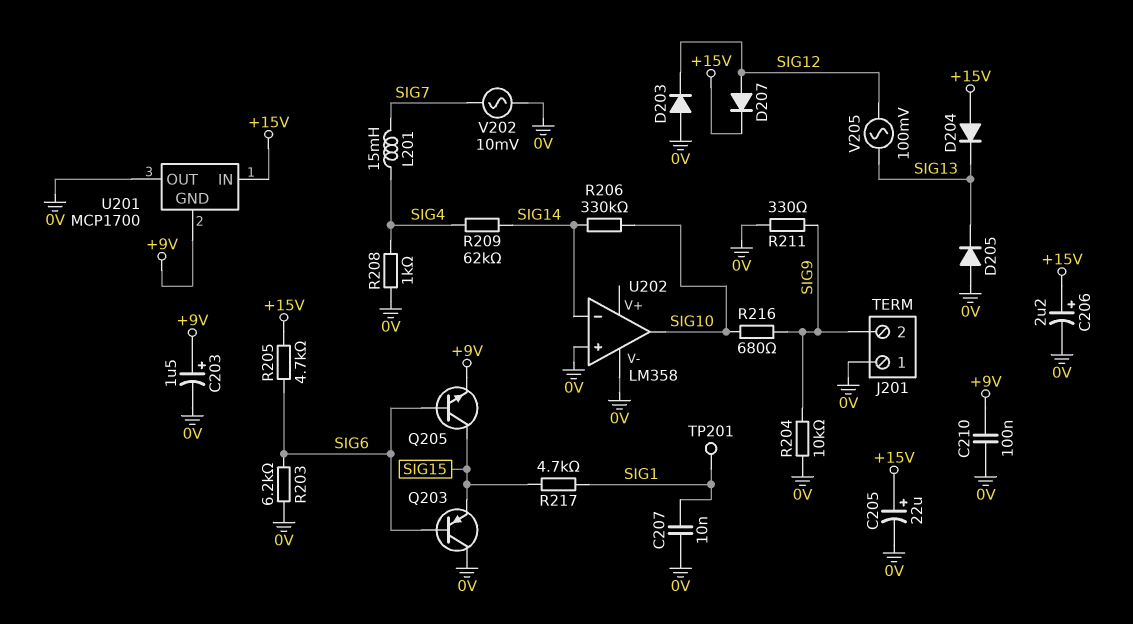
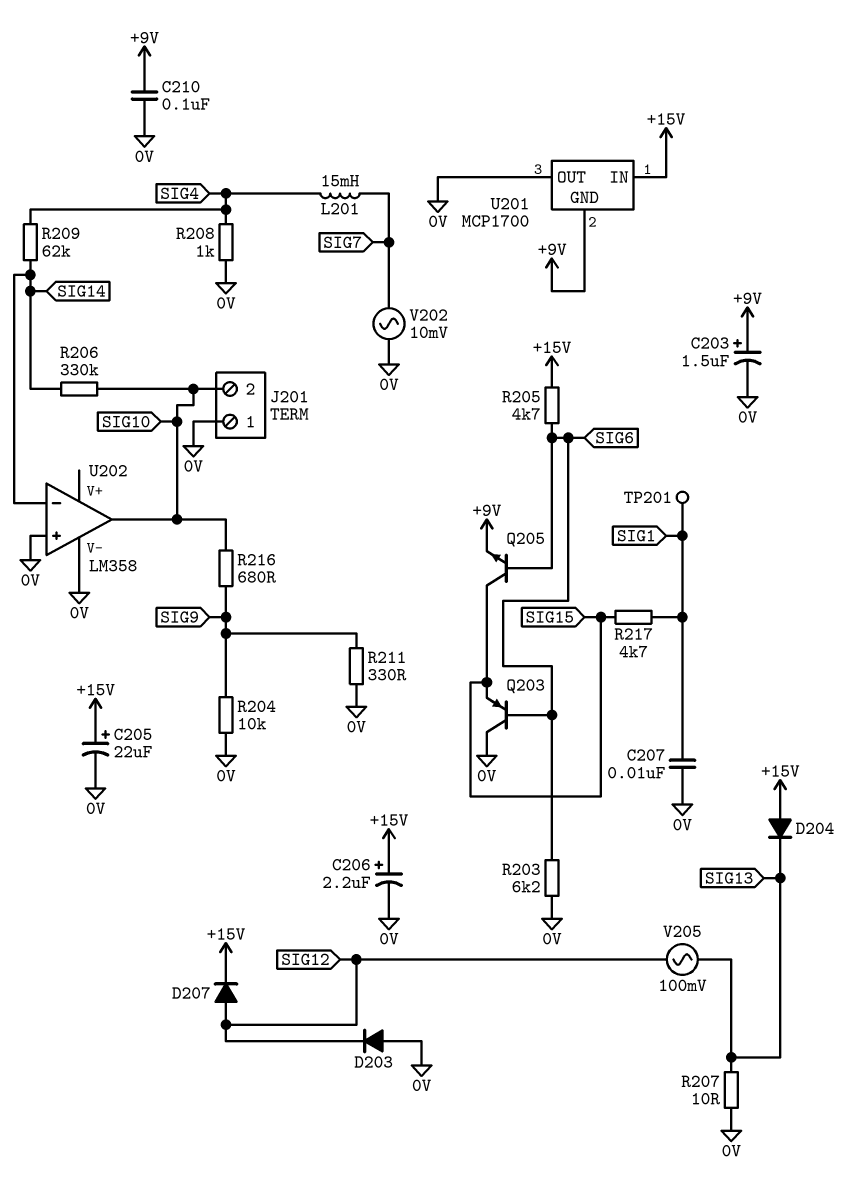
D205: diode (A 0V, K SIG13) -> none
J201 pin 2: SIG9 -> SIG10
R207: none -> 10 (0V, SIG13)

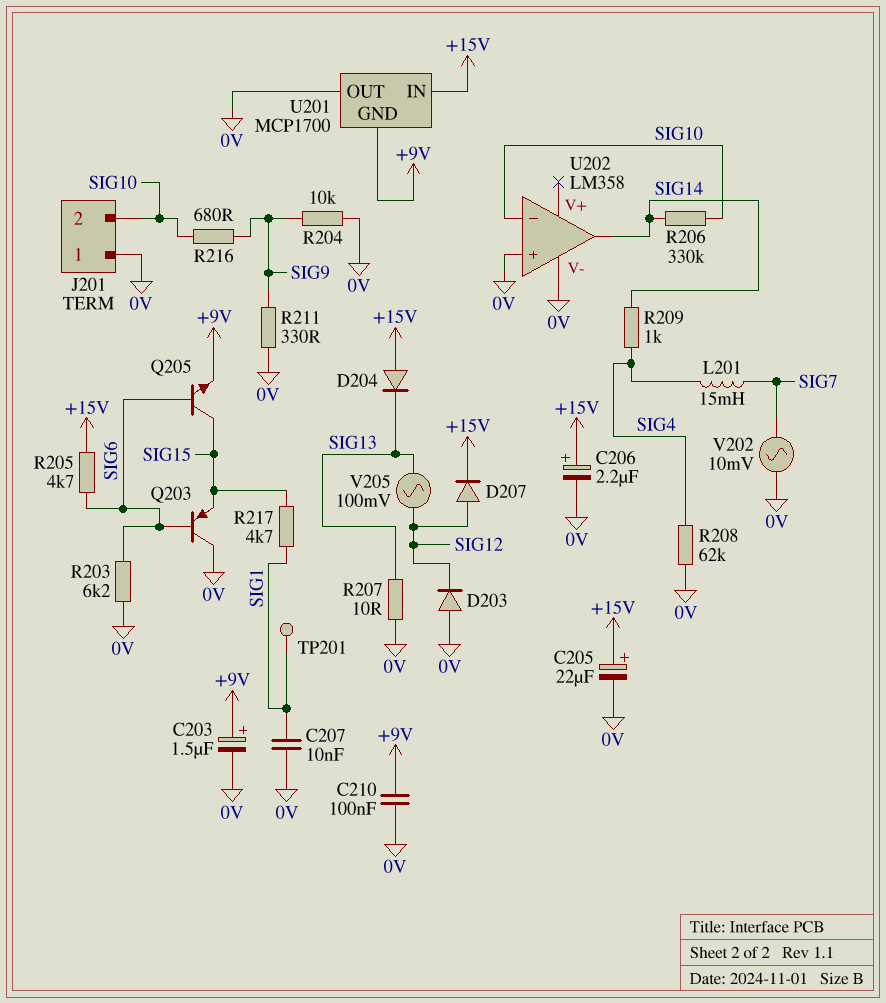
R208: 1k (0V, SIG4) -> 62k (0V, SIG4)
R209: 62k (SIG4, SIG14) -> 1k (SIG4, SIG14)
U202 pin in-: SIG14 -> SIG10
U202 pin out: SIG10 -> SIG14

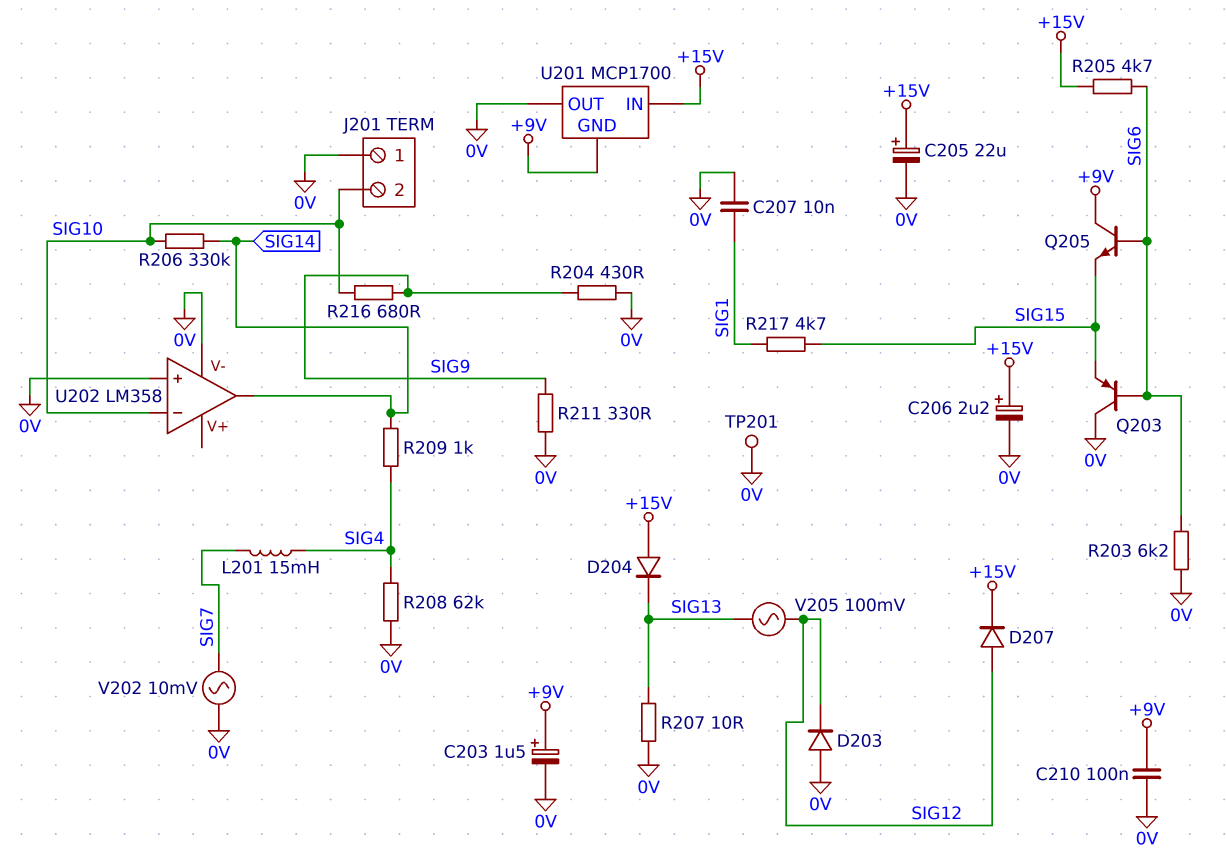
Q205: NPN (B SIG6, C SIG15, E +9V) -> NPN (B SIG6, C +9V, E SIG15)
R204: 10k (0V, SIG9) -> 430 (0V, SIG9)
TP201: test point (SIG1) -> test point (0V)

